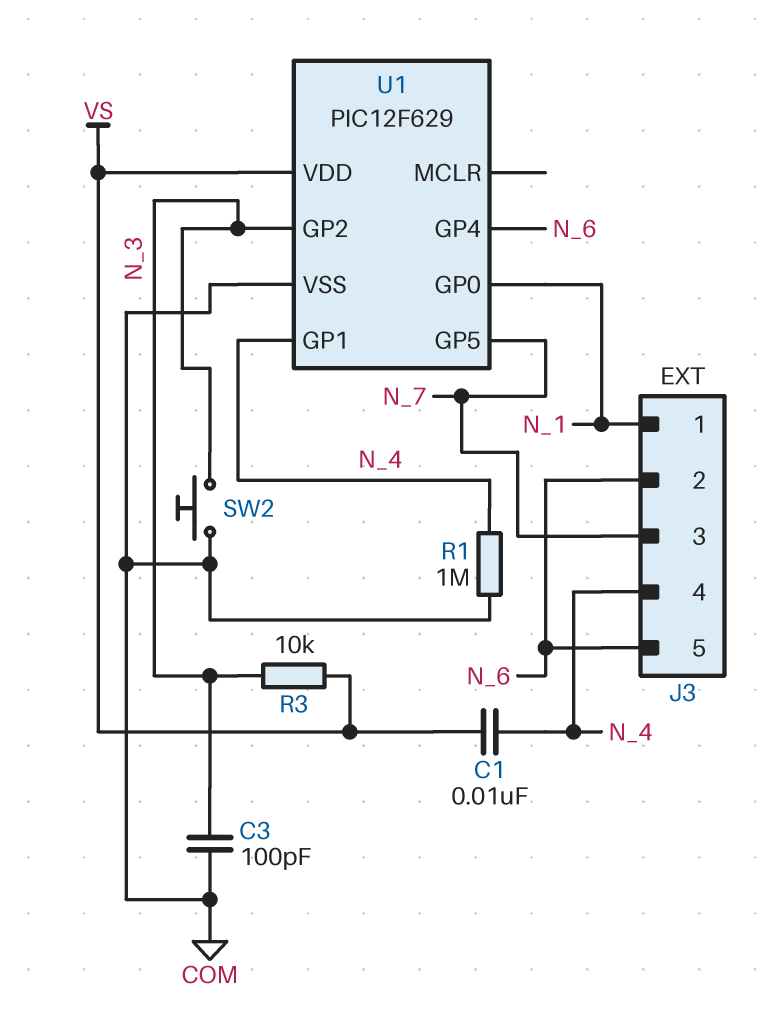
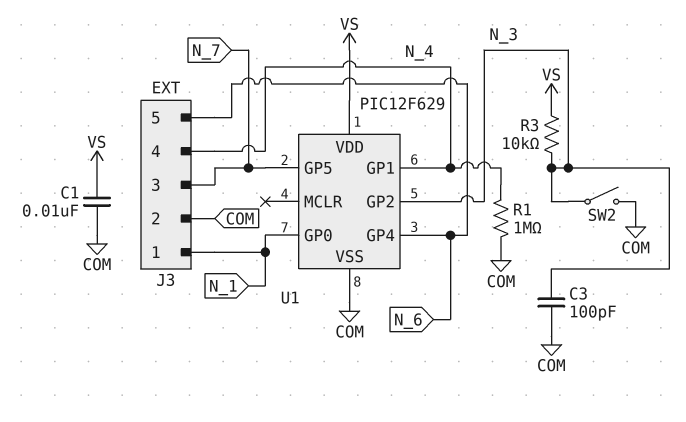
C1: 10nF (N_4, VS) -> 10nF (COM, VS)
J3 pin 2: N_6 -> COM
SW2: button (COM, N_3) -> switch (COM, N_3)

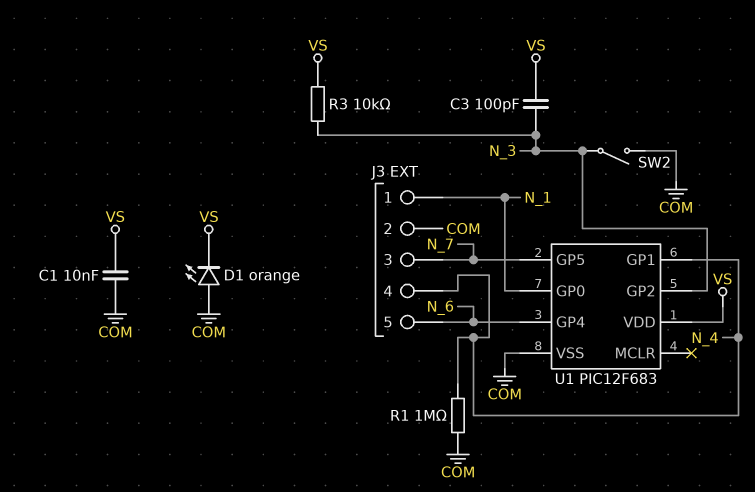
C3: 100pF (COM, N_3) -> 100pF (N_3, VS)
D1: none -> LED orange (A COM, K VS)
U1: PIC12F629 -> PIC12F683

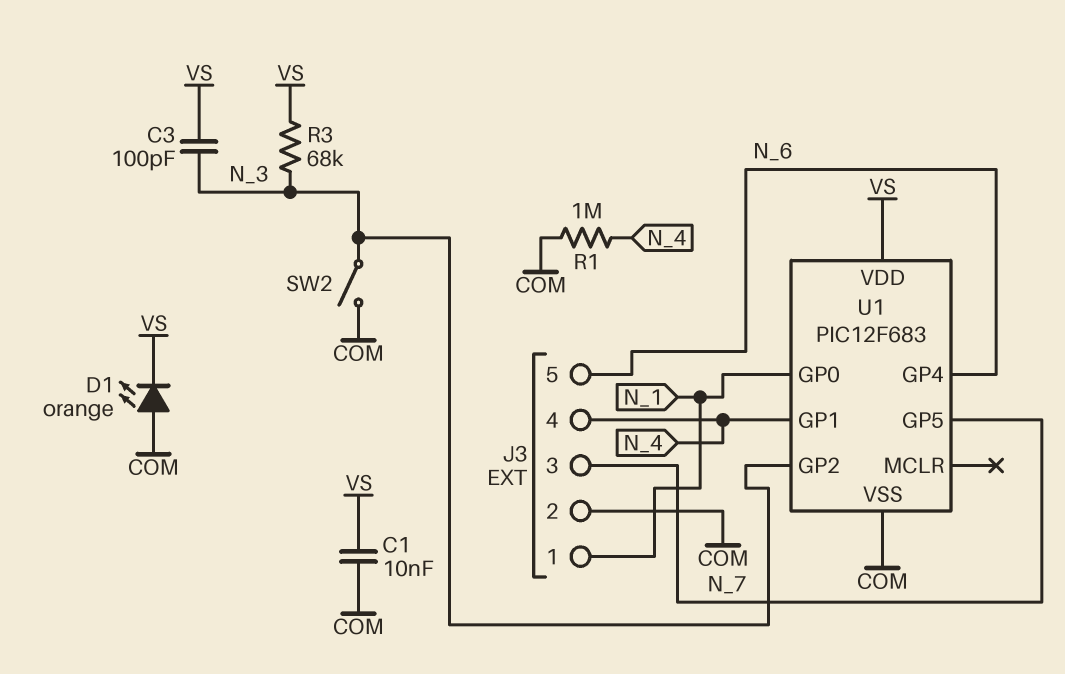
R3: 10k (N_3, VS) -> 68k (N_3, VS)

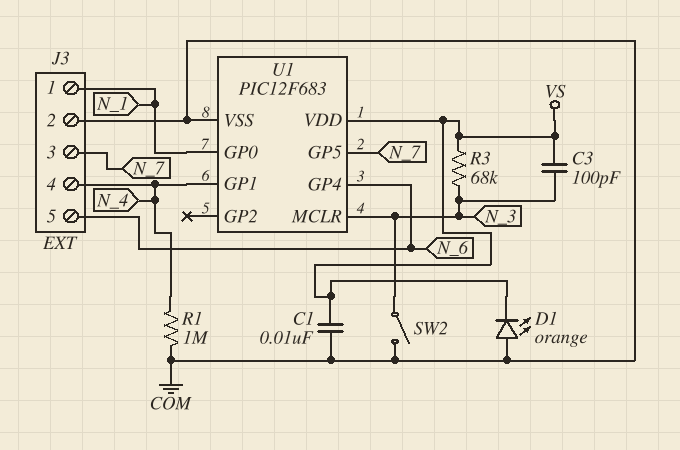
U1 pin GP2: N_3 -> none
U1 pin MCLR: none -> N_3

